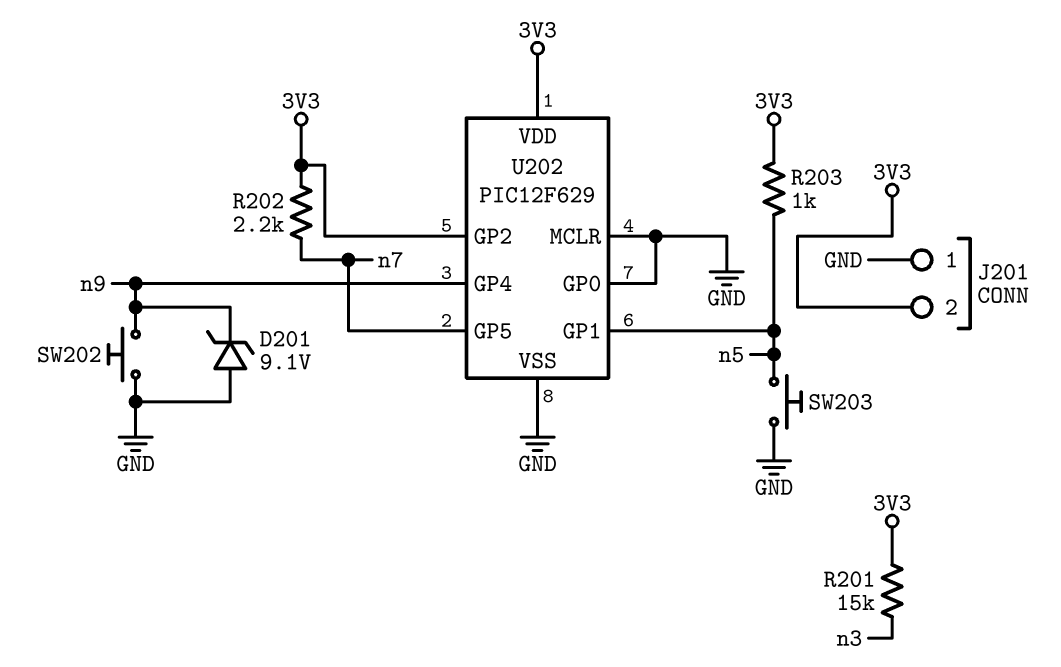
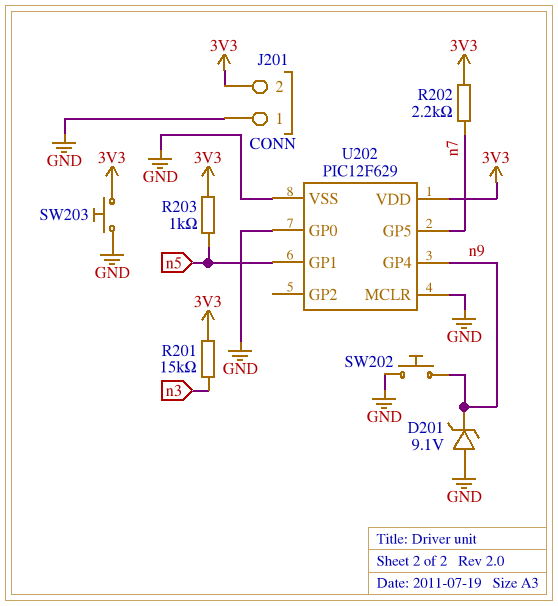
SW203: button (GND, n5) -> button (3V3, GND)
U202 pin GP2: 3V3 -> none

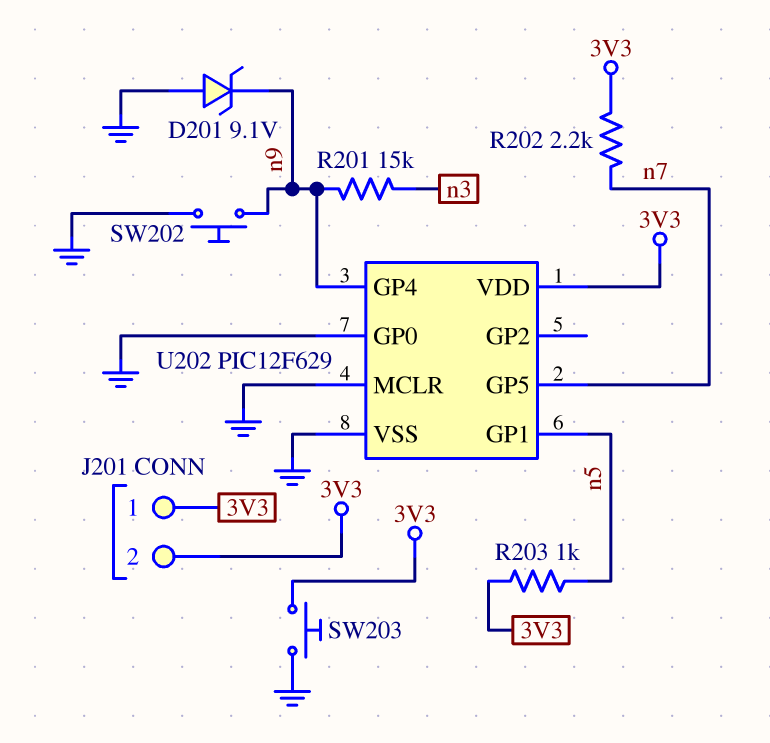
J201 pin 1: GND -> 3V3
R201: 15k (3V3, n3) -> 15k (n3, n9)

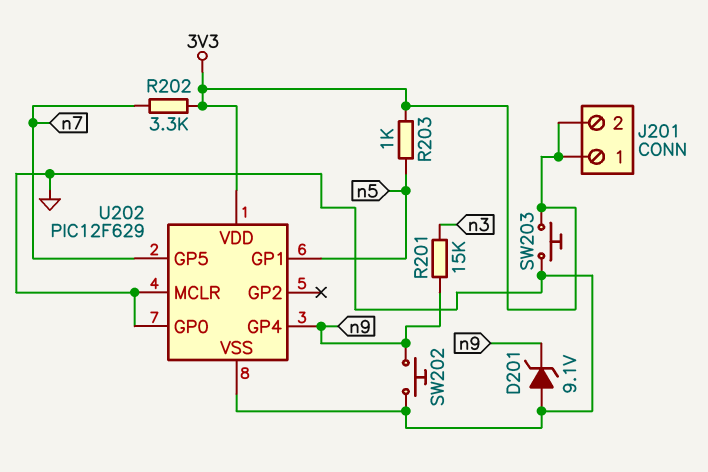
R202: 2.2k (3V3, n7) -> 3.3k (3V3, n7)

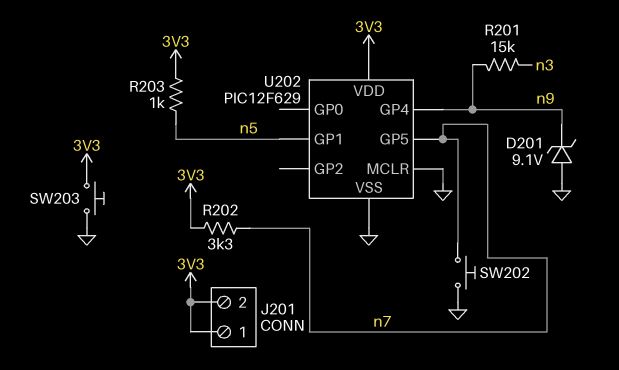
SW202: button (GND, n9) -> button (GND, n7)
U202 pin GP0: GND -> none

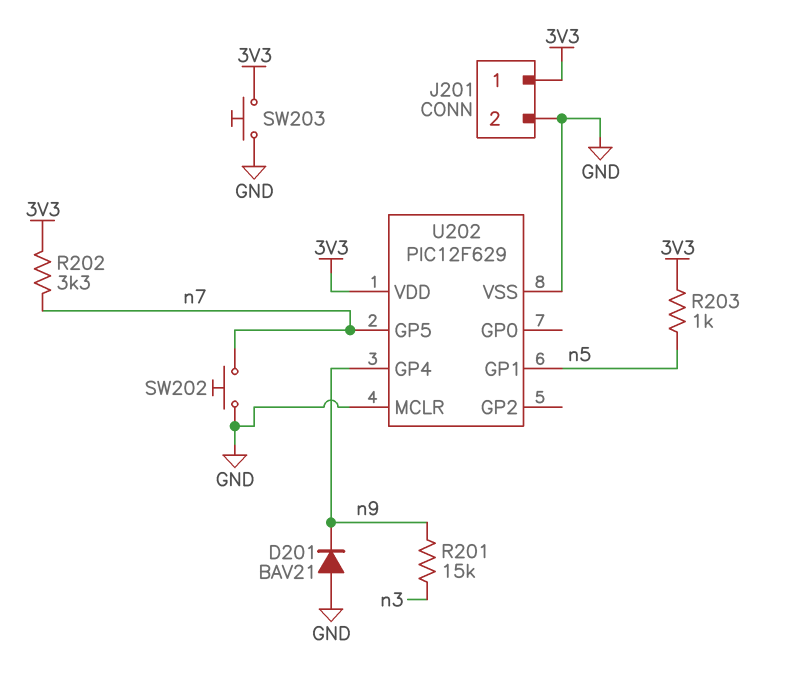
D201: zener 9.1V (A GND, K n9) -> diode BAV21 (A GND, K n9)
J201 pin 2: 3V3 -> GND

